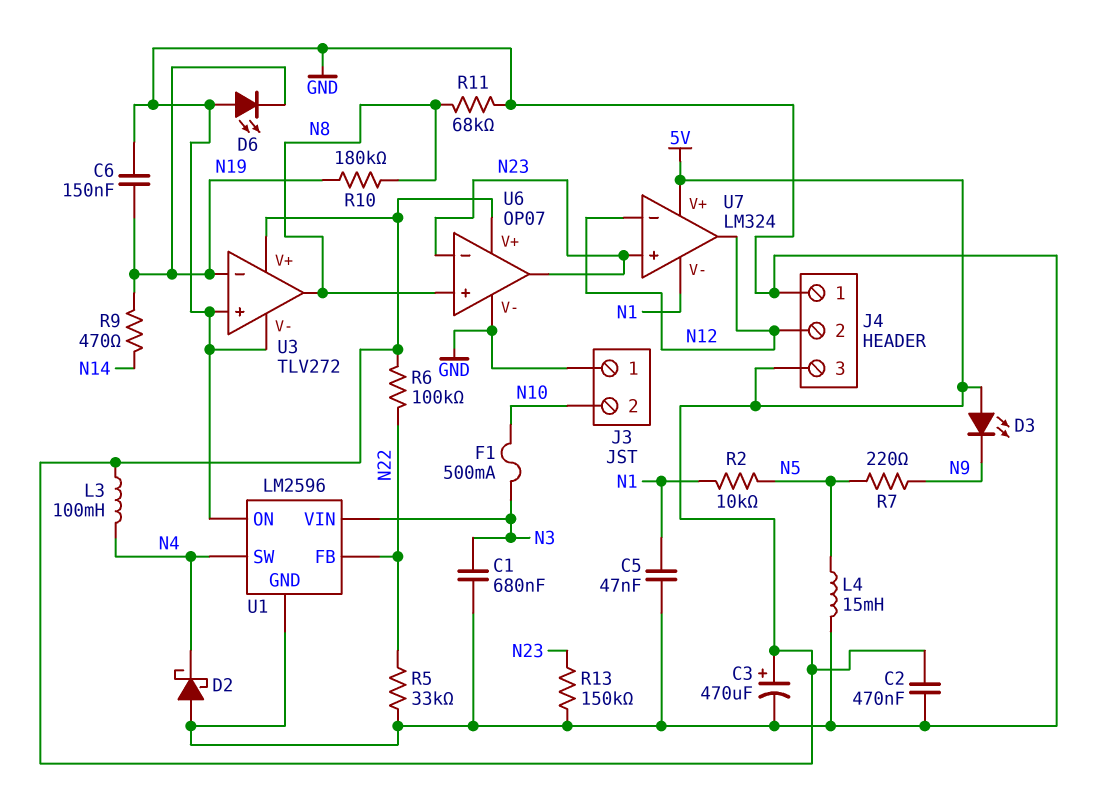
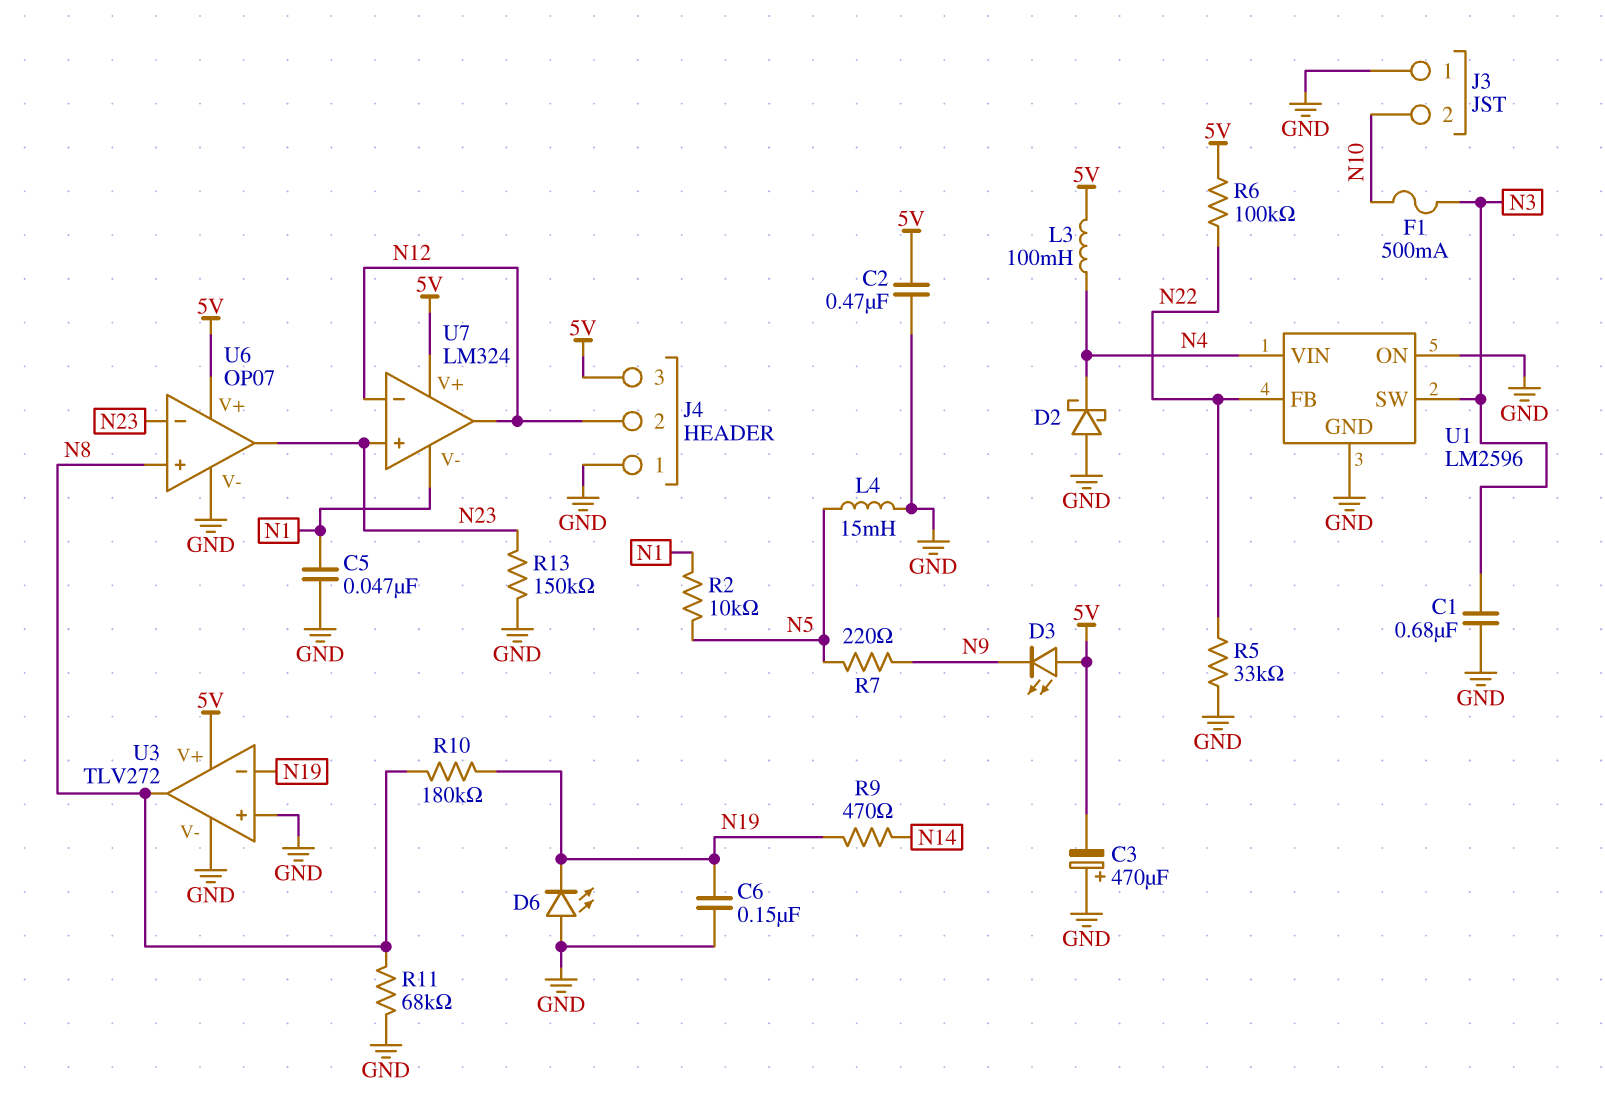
C3: 470uF (plus 5V, minus GND) -> 470uF (plus GND, minus 5V)
U1 pin SW: N4 -> N3
U1 pin VIN: N3 -> N4

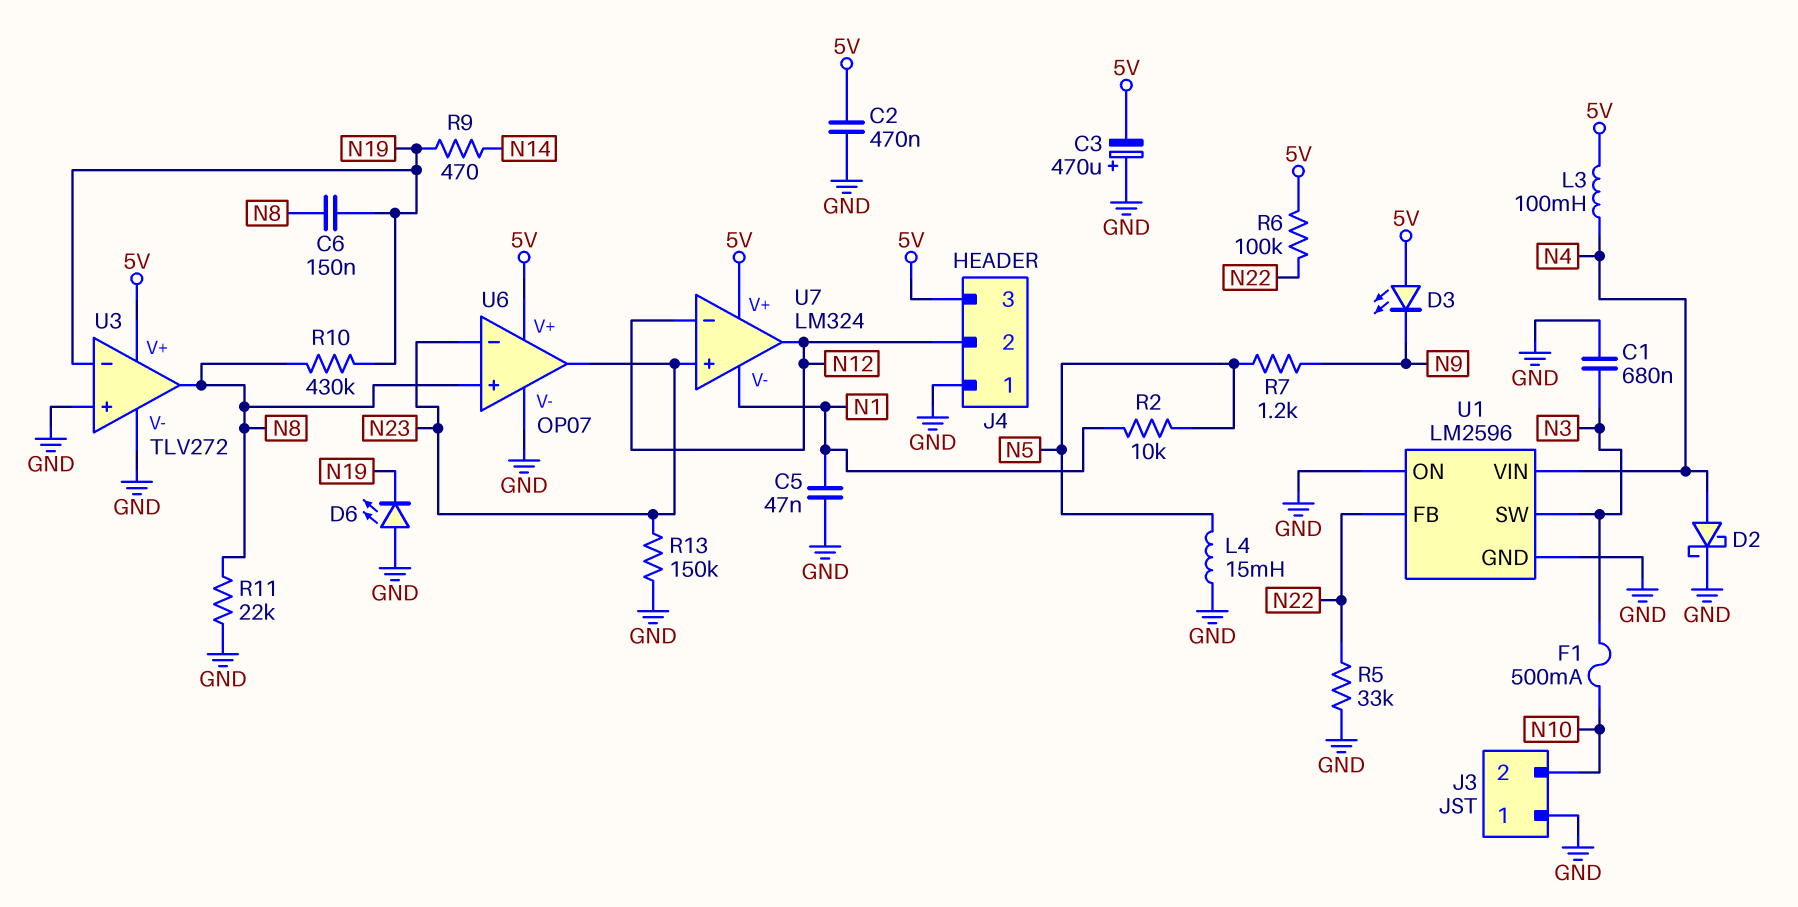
C6: 150nF (GND, N19) -> 150nF (N8, N19)
D2: schottky (A GND, K N4) -> schottky (A N4, K GND)
R7: 220 (N5, N9) -> 1.2k (N5, N9)
R10: 180k (N8, N19) -> 430k (N8, N19)
R11: 68k (GND, N8) -> 22k (GND, N8)

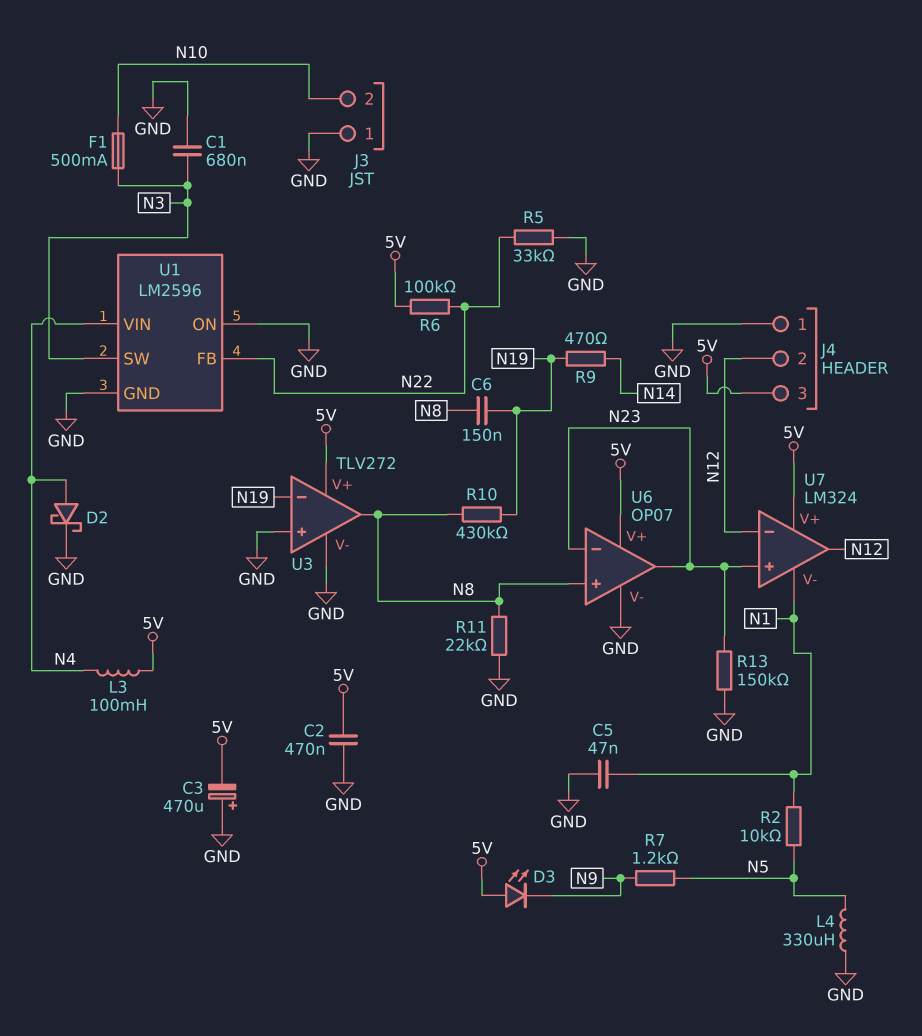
D6: LED (A GND, K N19) -> none
L4: 15mH (GND, N5) -> 330uH (GND, N5)

